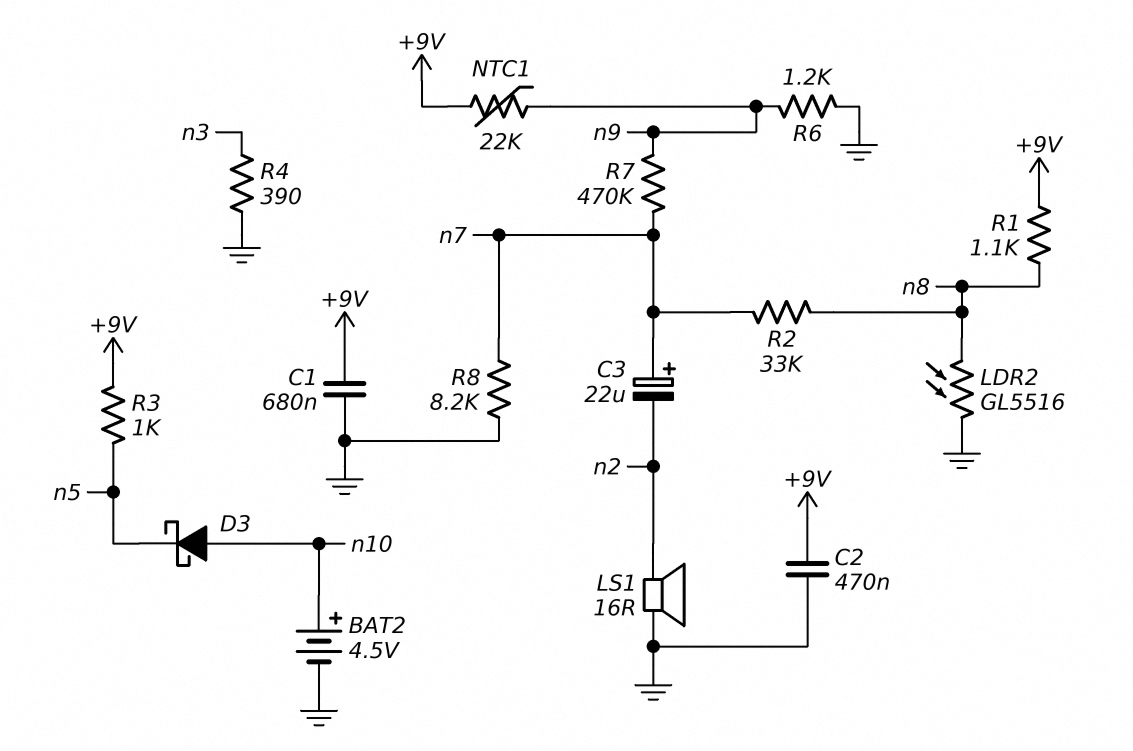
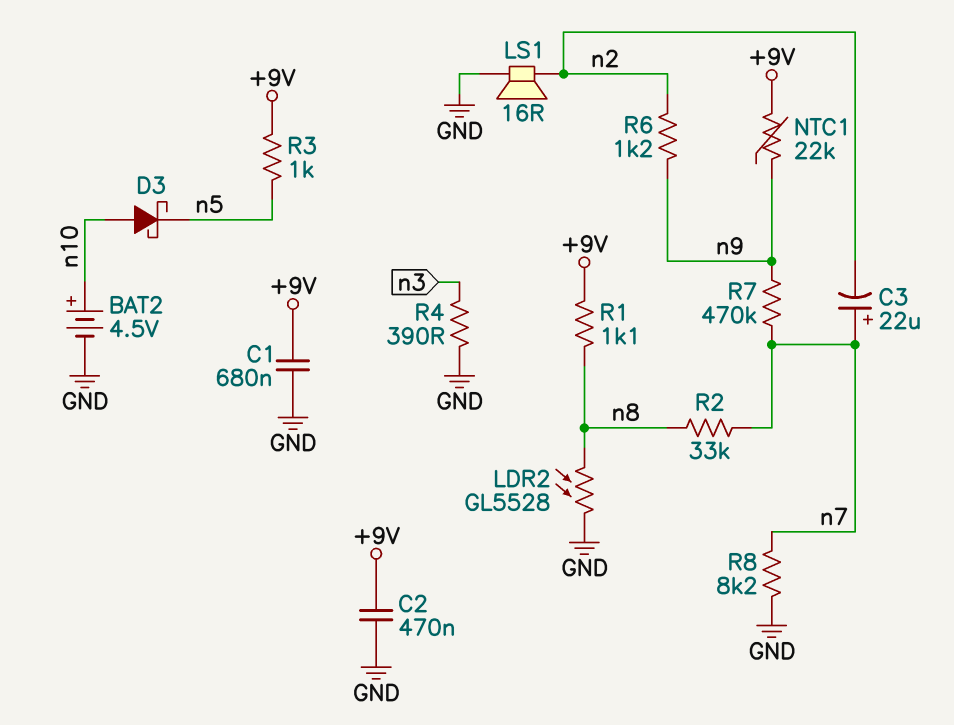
LDR2: GL5516 (GND, n8) -> GL5528 (GND, n8)
R6: 1.2k (GND, n9) -> 1.2k (n2, n9)

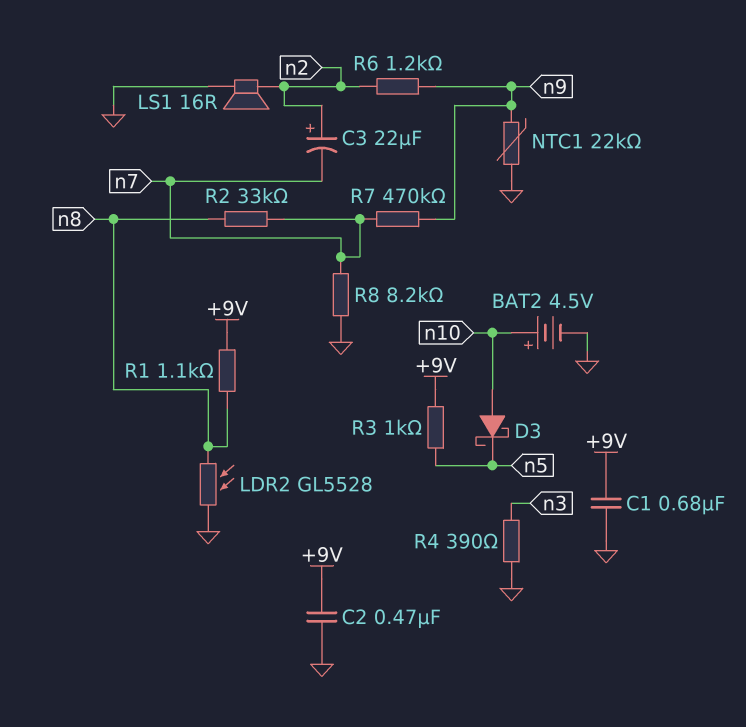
C3: 22uF (plus n7, minus n2) -> 22uF (plus n2, minus n7)
NTC1: 22k (+9V, n9) -> 22k (GND, n9)

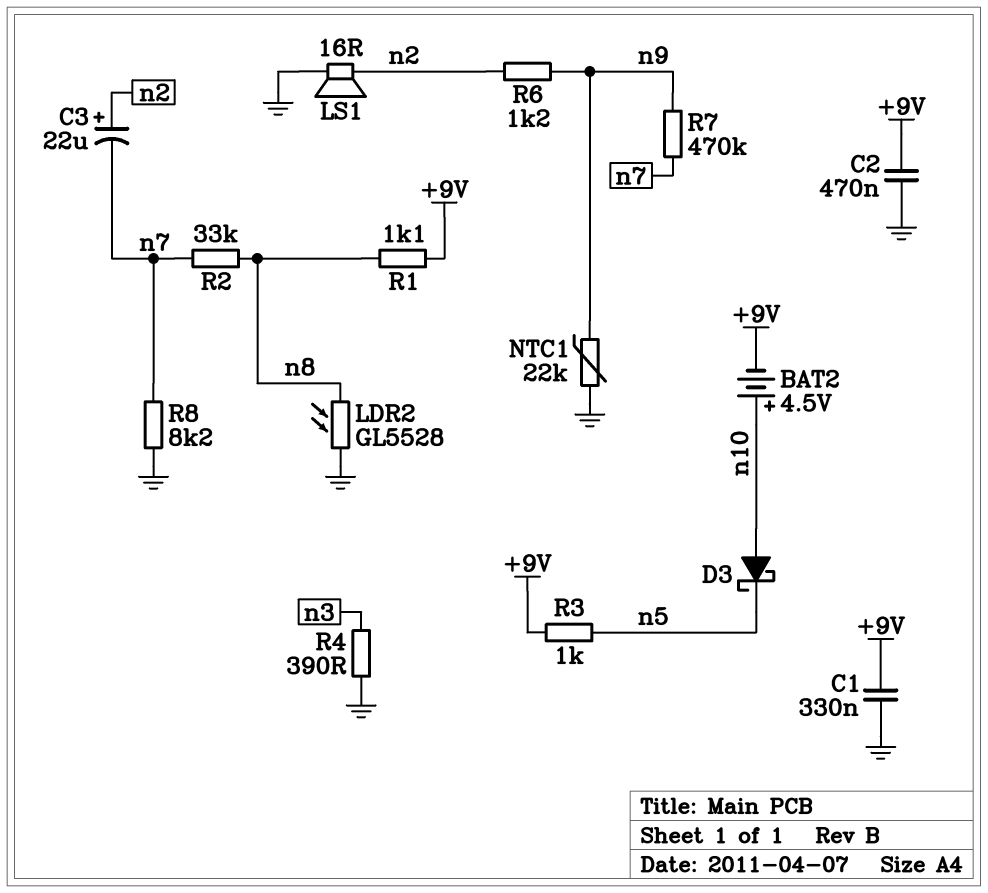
BAT2: 4.5V (plus n10, minus GND) -> 4.5V (plus n10, minus +9V)
C1: 680nF (+9V, GND) -> 330nF (+9V, GND)

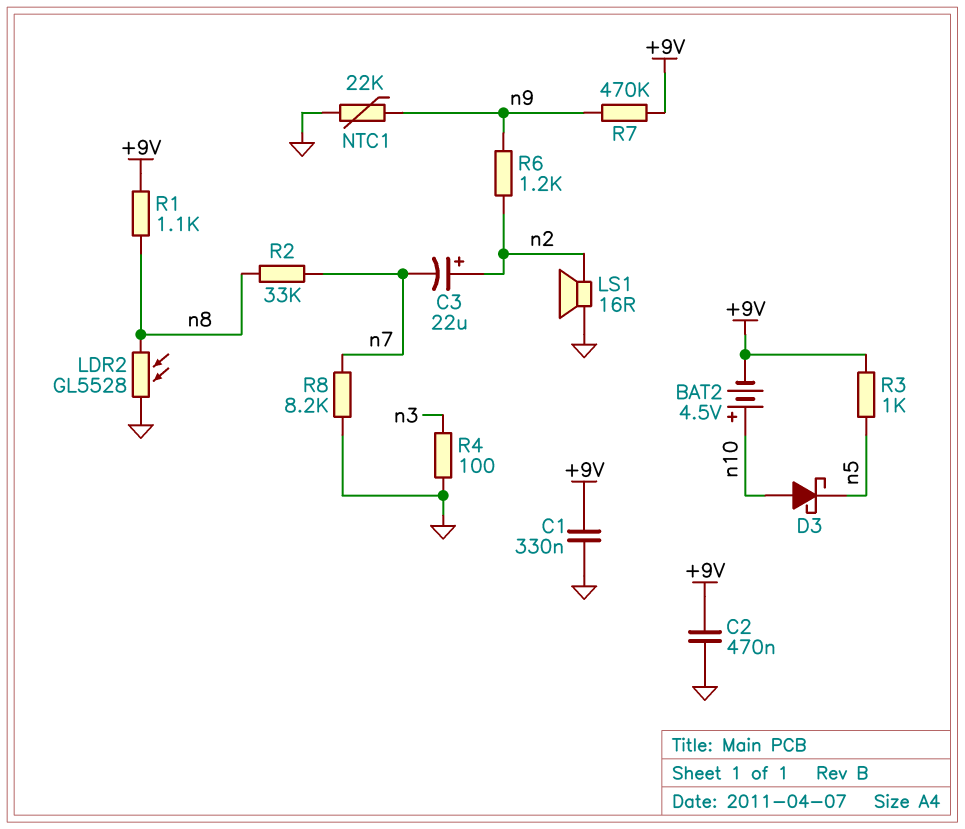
R4: 390 (GND, n3) -> 100 (GND, n3)
R7: 470k (n7, n9) -> 470k (+9V, n9)

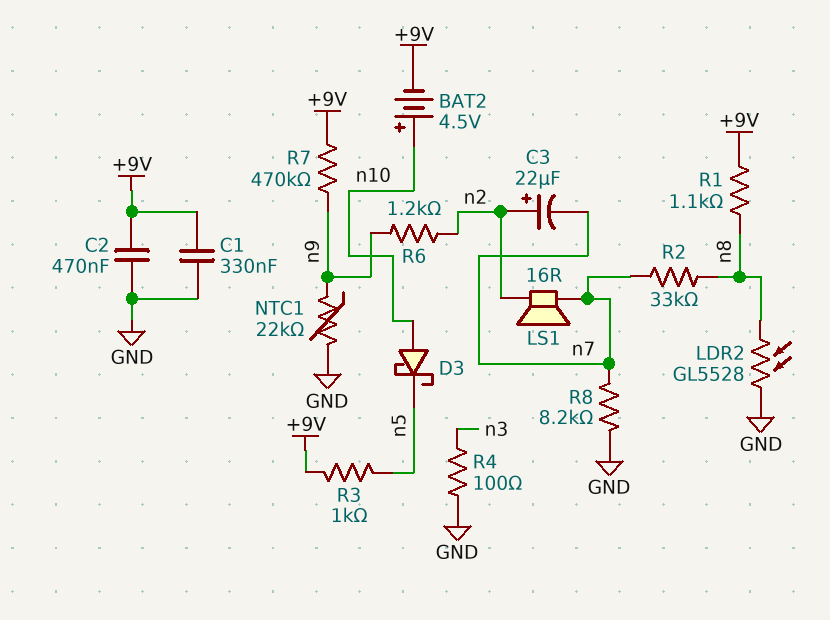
LS1: speaker 16R (GND, n2) -> speaker 16R (n2, n7)

